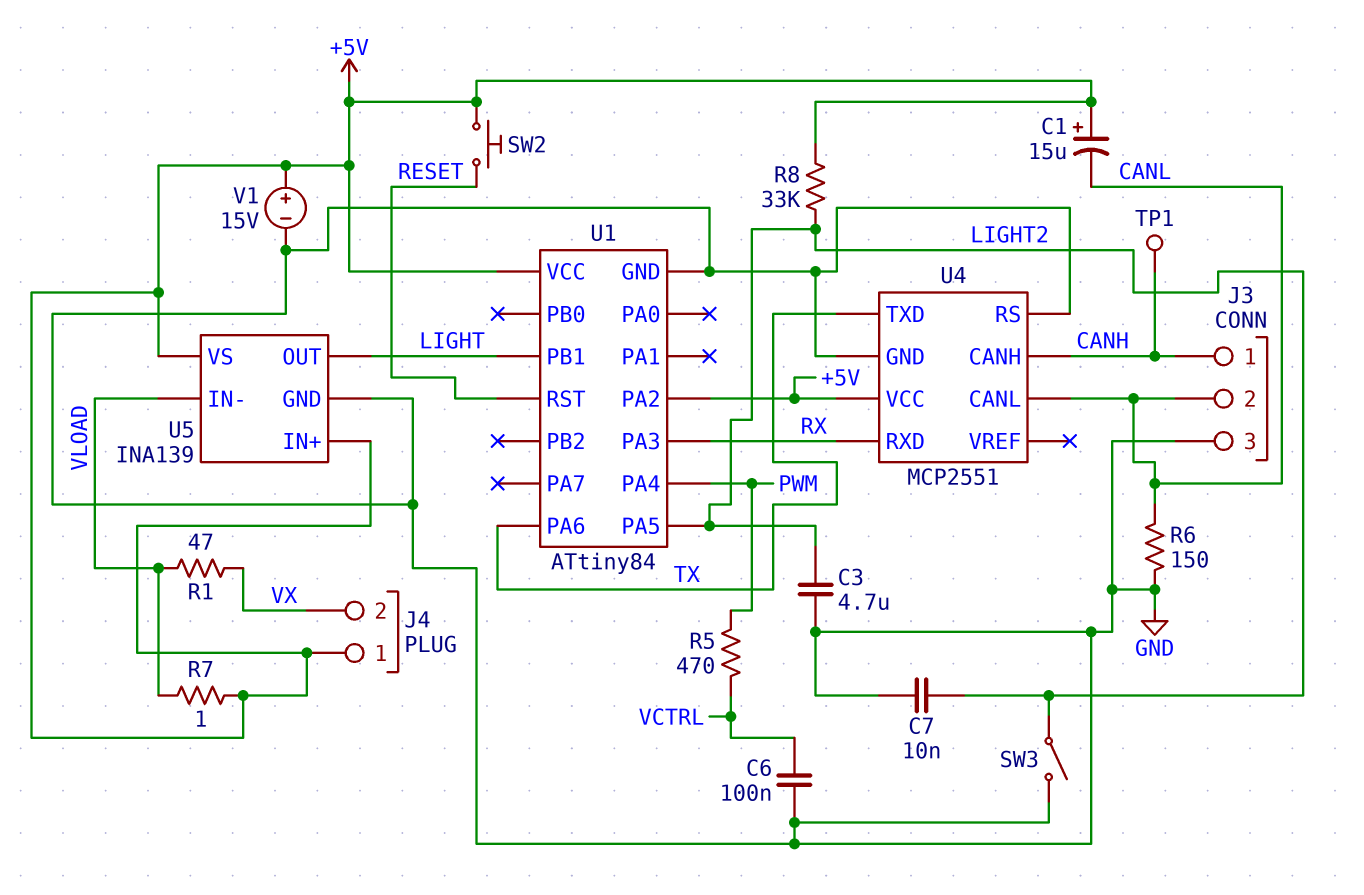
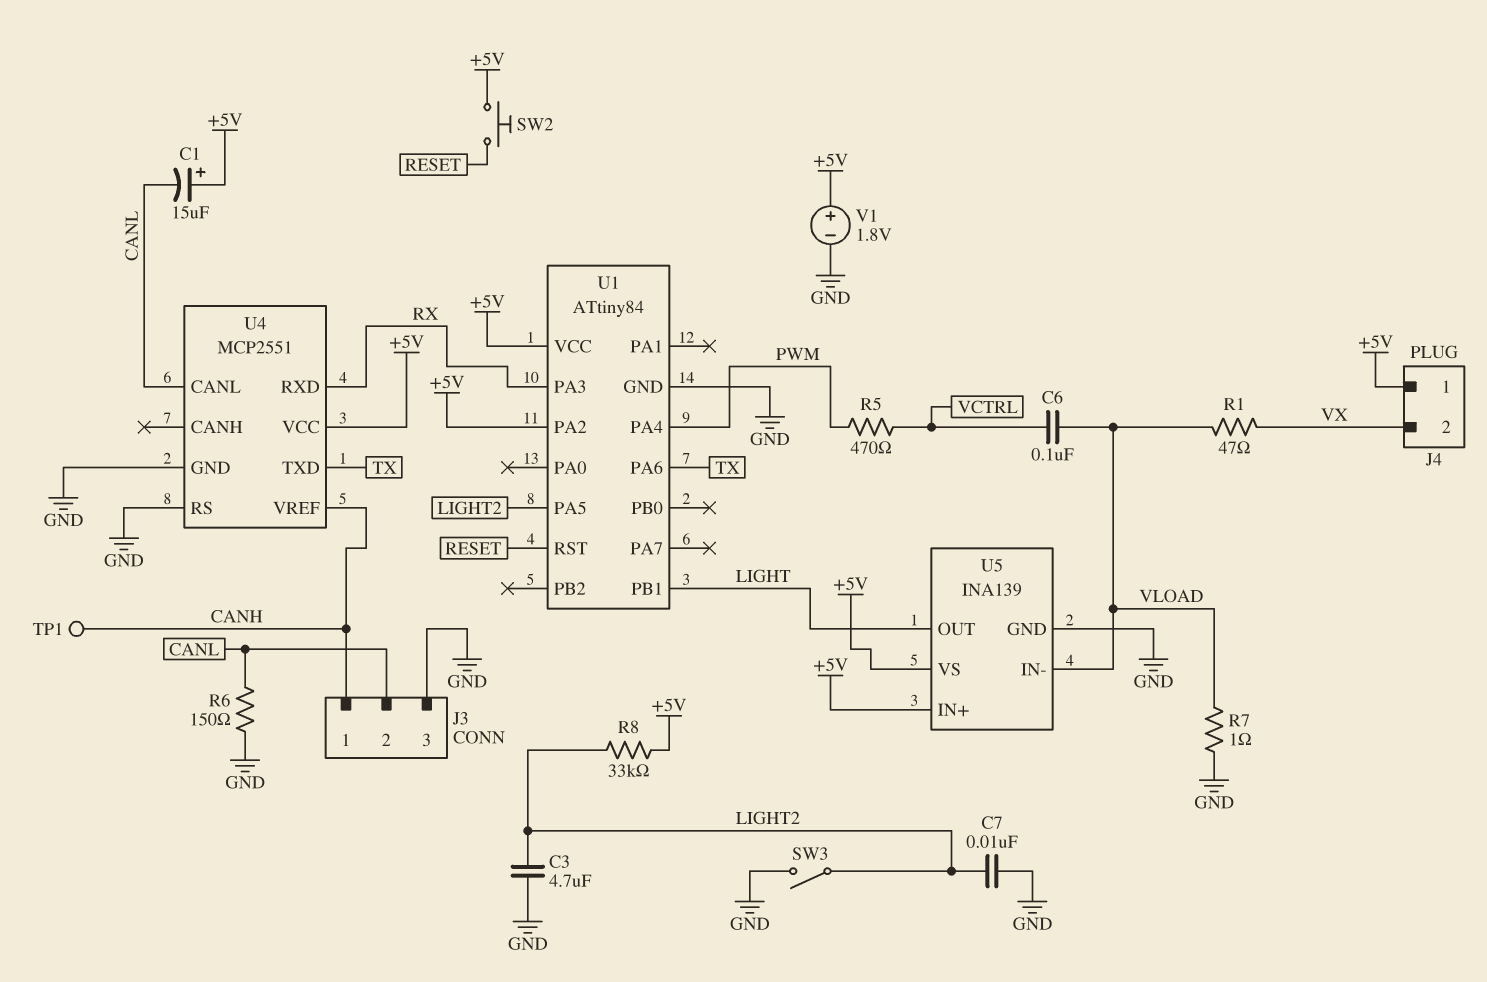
C6: 100nF (GND, VCTRL) -> 100nF (VCTRL, VLOAD)
R7: 1 (+5V, VLOAD) -> 1 (GND, VLOAD)
U4 pin CANH: CANH -> none
U4 pin VREF: none -> CANH
V1: 15V (plus +5V, minus GND) -> 1.8V (plus +5V, minus GND)

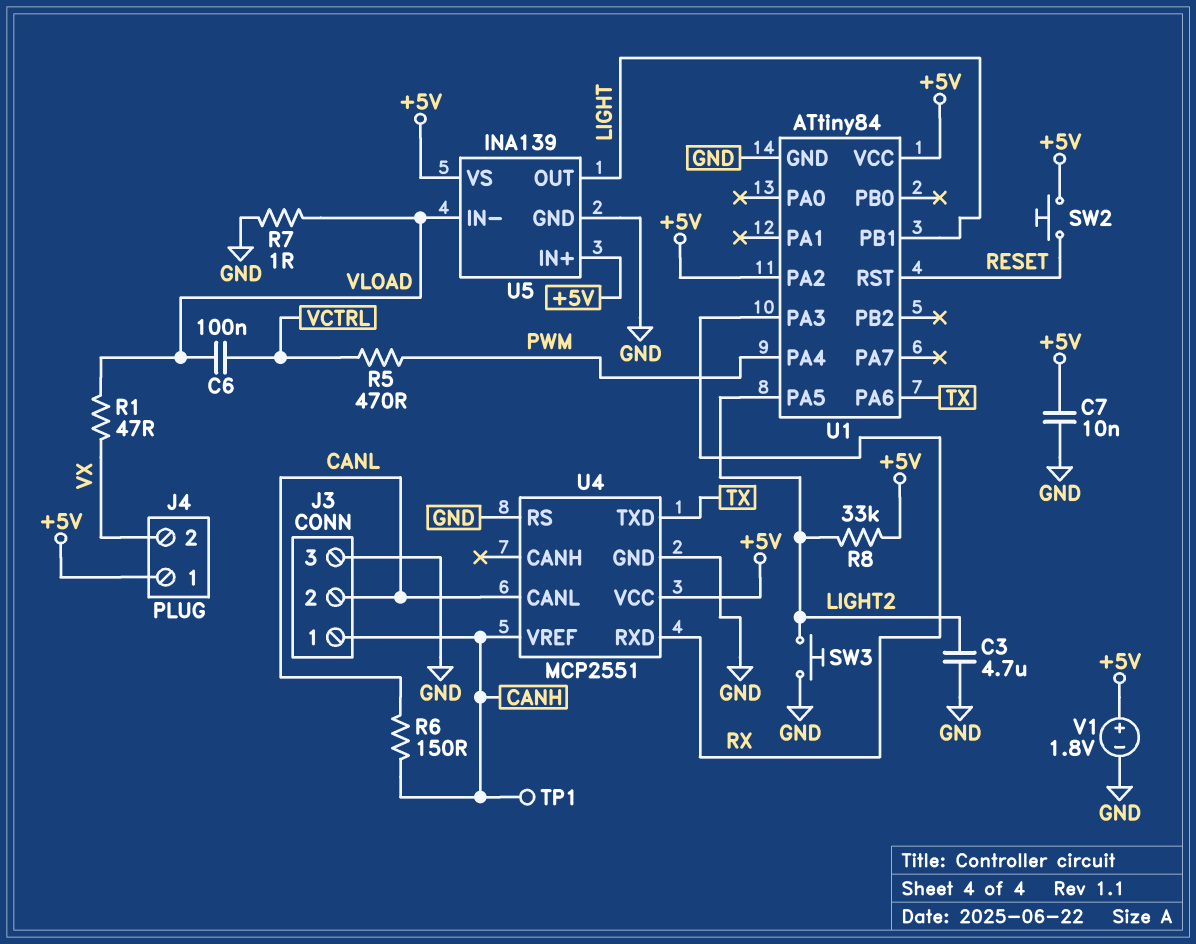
C1: 15uF (plus +5V, minus CANL) -> none
C7: 10nF (GND, LIGHT2) -> 10nF (+5V, GND)
R6: 150 (CANL, GND) -> 150 (CANH, CANL)
SW3: switch (GND, LIGHT2) -> button (GND, LIGHT2)

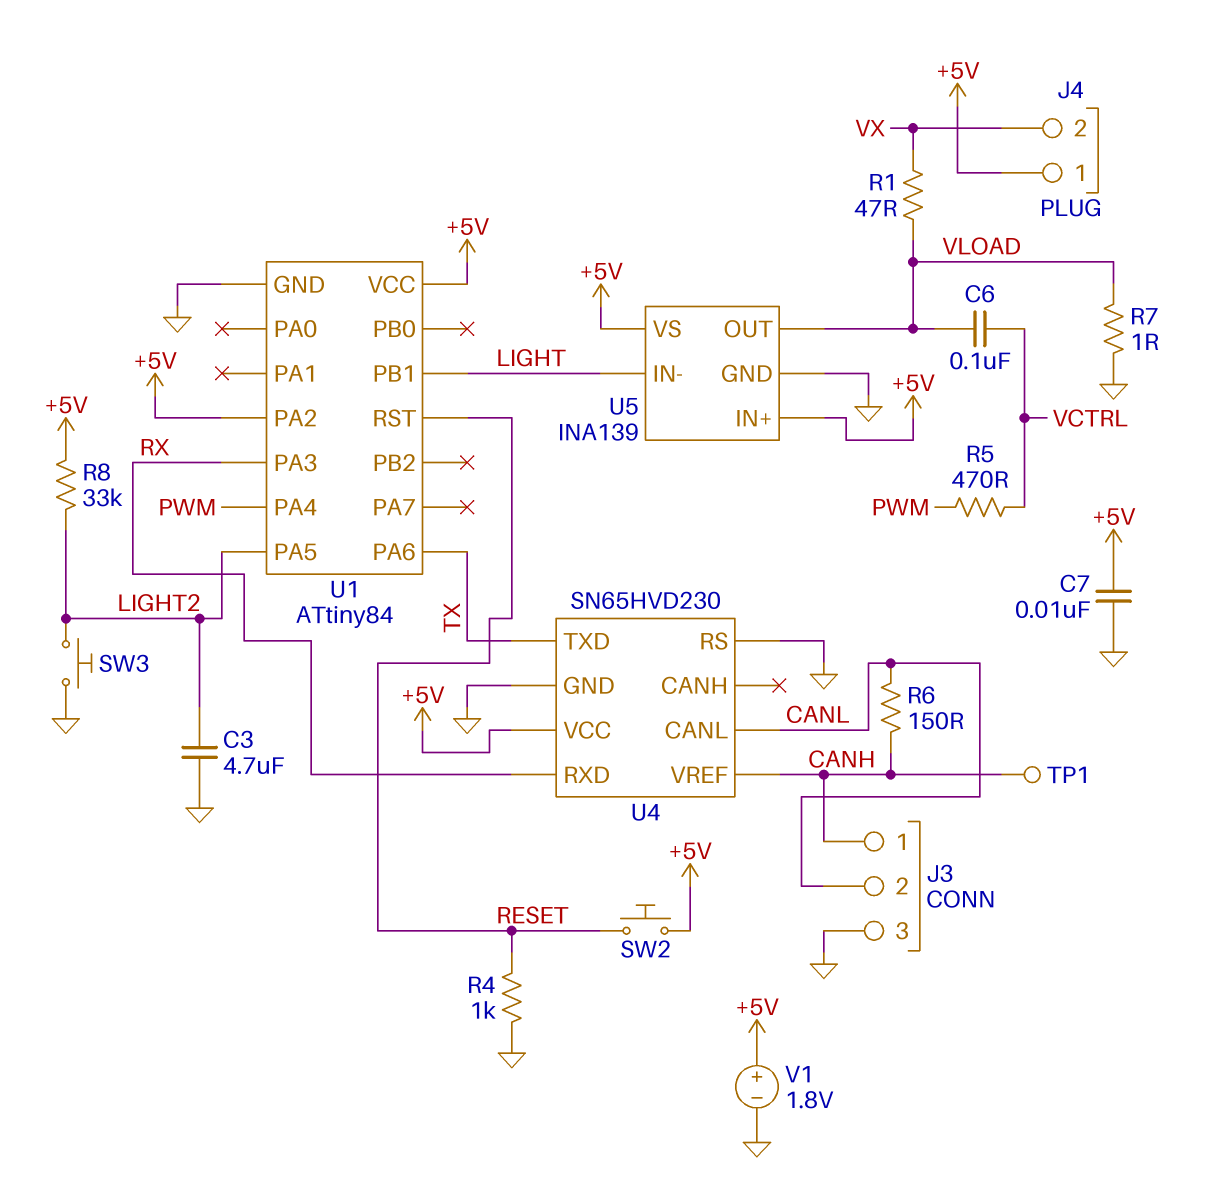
R4: none -> 1k (GND, RESET)
U4: MCP2551 -> SN65HVD230
U5 pin IN-: VLOAD -> LIGHT
U5 pin OUT: LIGHT -> VLOAD

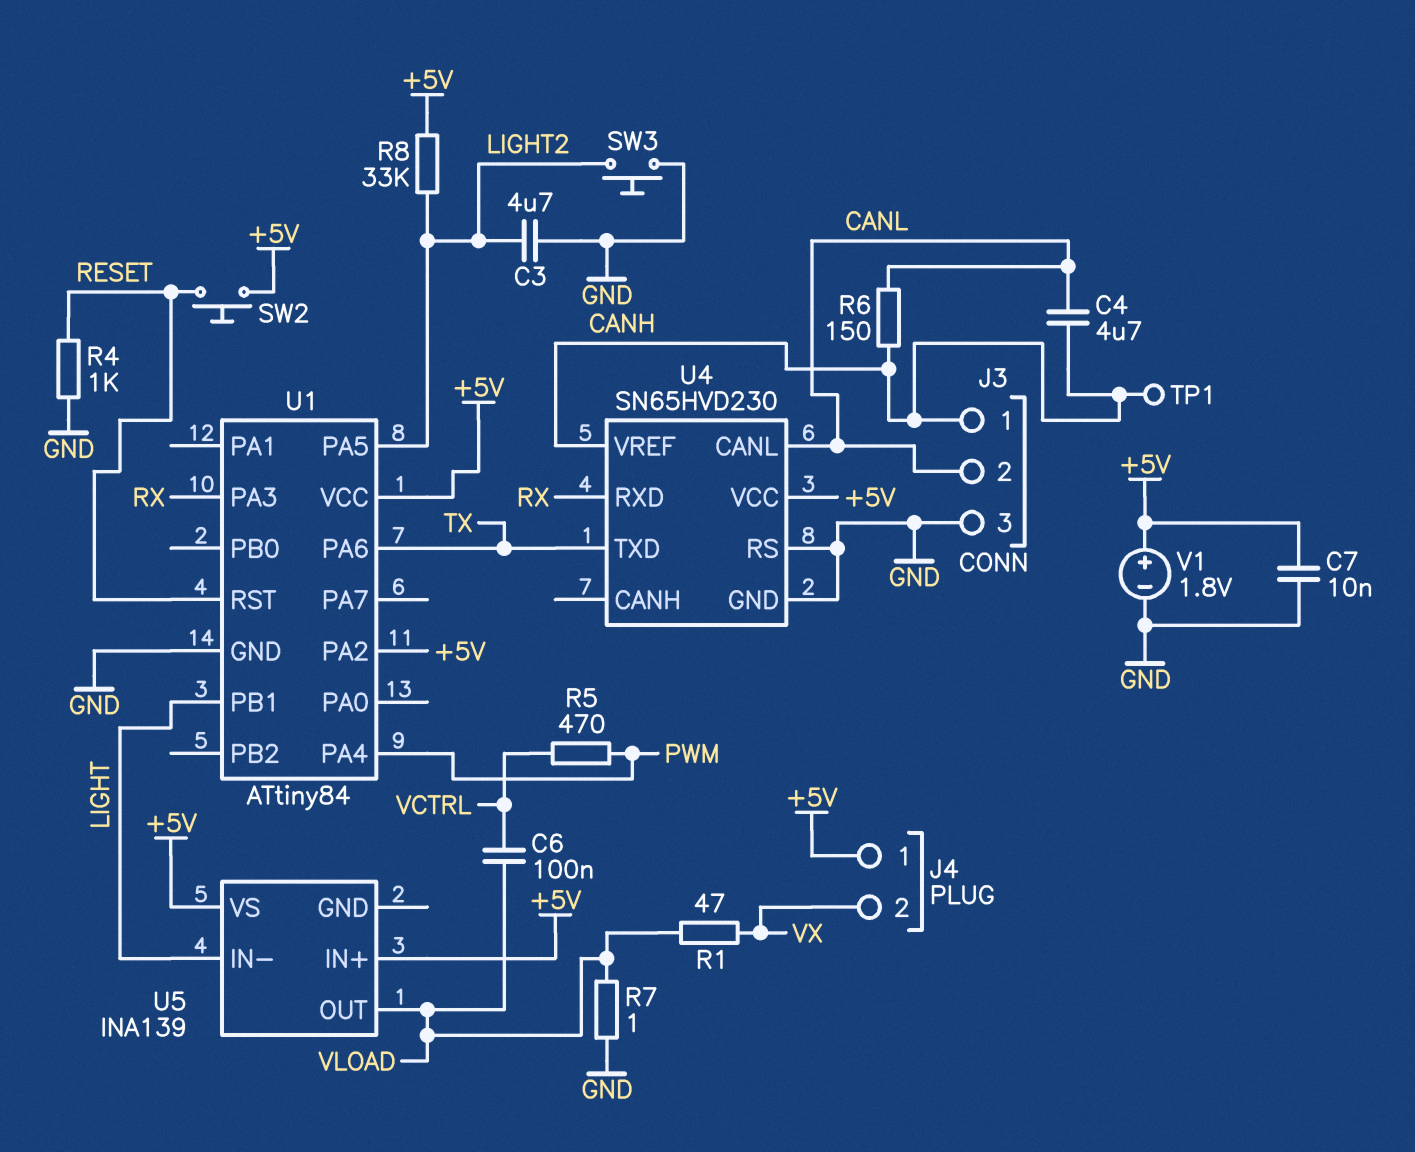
C4: none -> 4.7uF (CANH, CANL)
U5 pin GND: GND -> none

